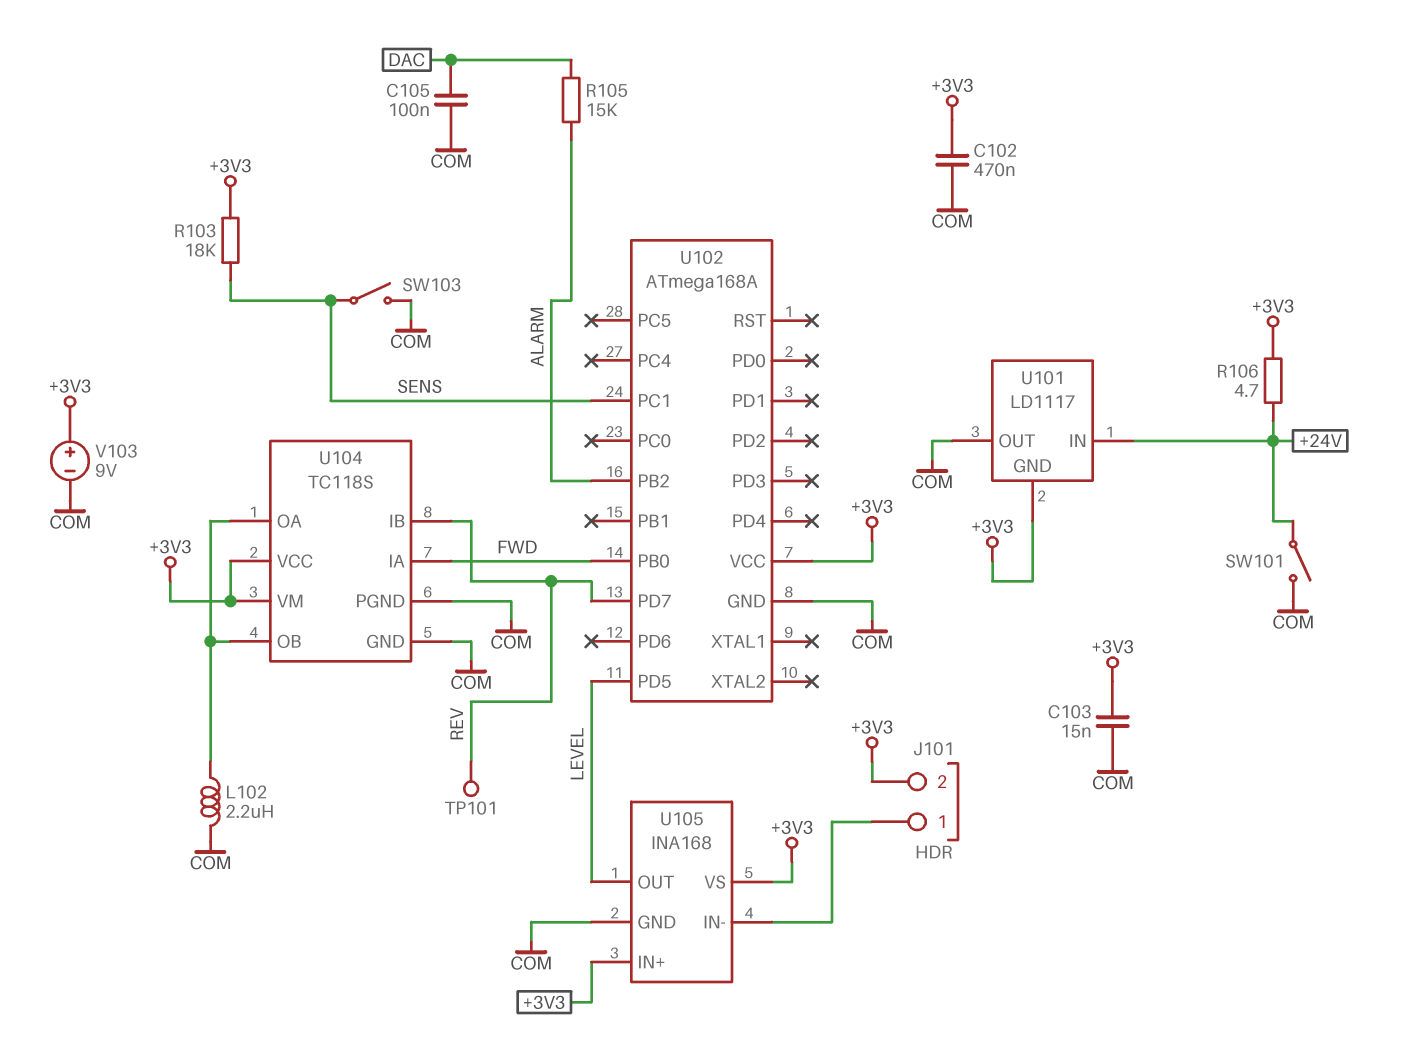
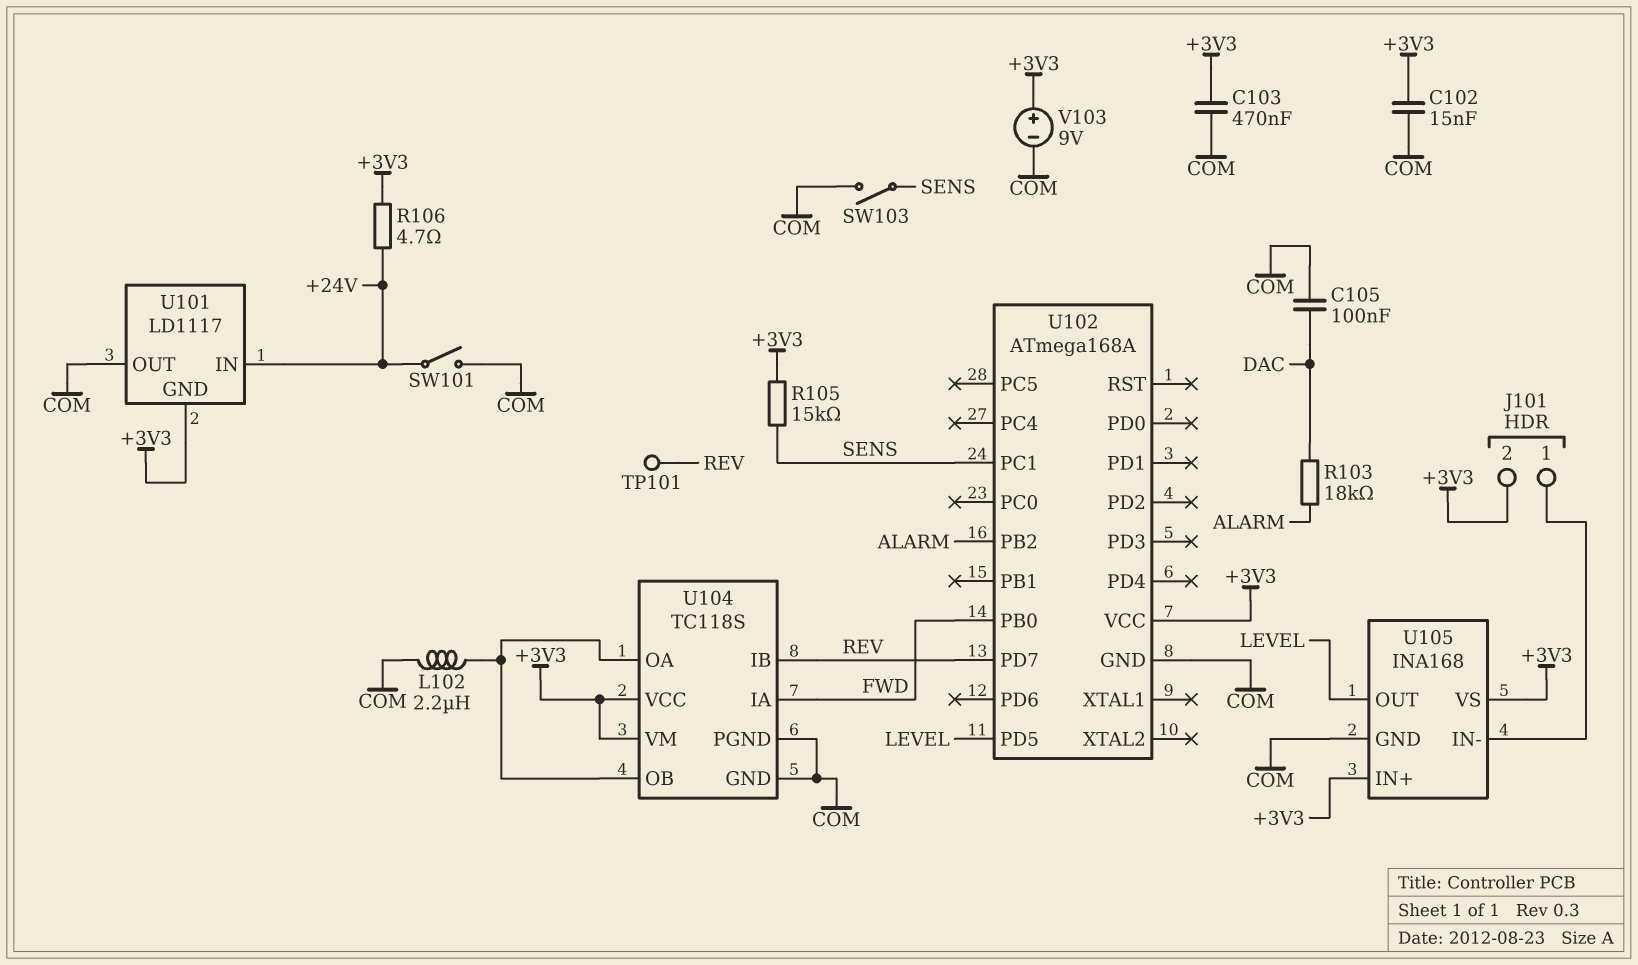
C102: 470nF (+3V3, COM) -> 15nF (+3V3, COM)
C103: 15nF (+3V3, COM) -> 470nF (+3V3, COM)
R103: 18k (+3V3, SENS) -> 18k (ALARM, DAC)
R105: 15k (ALARM, DAC) -> 15k (+3V3, SENS)

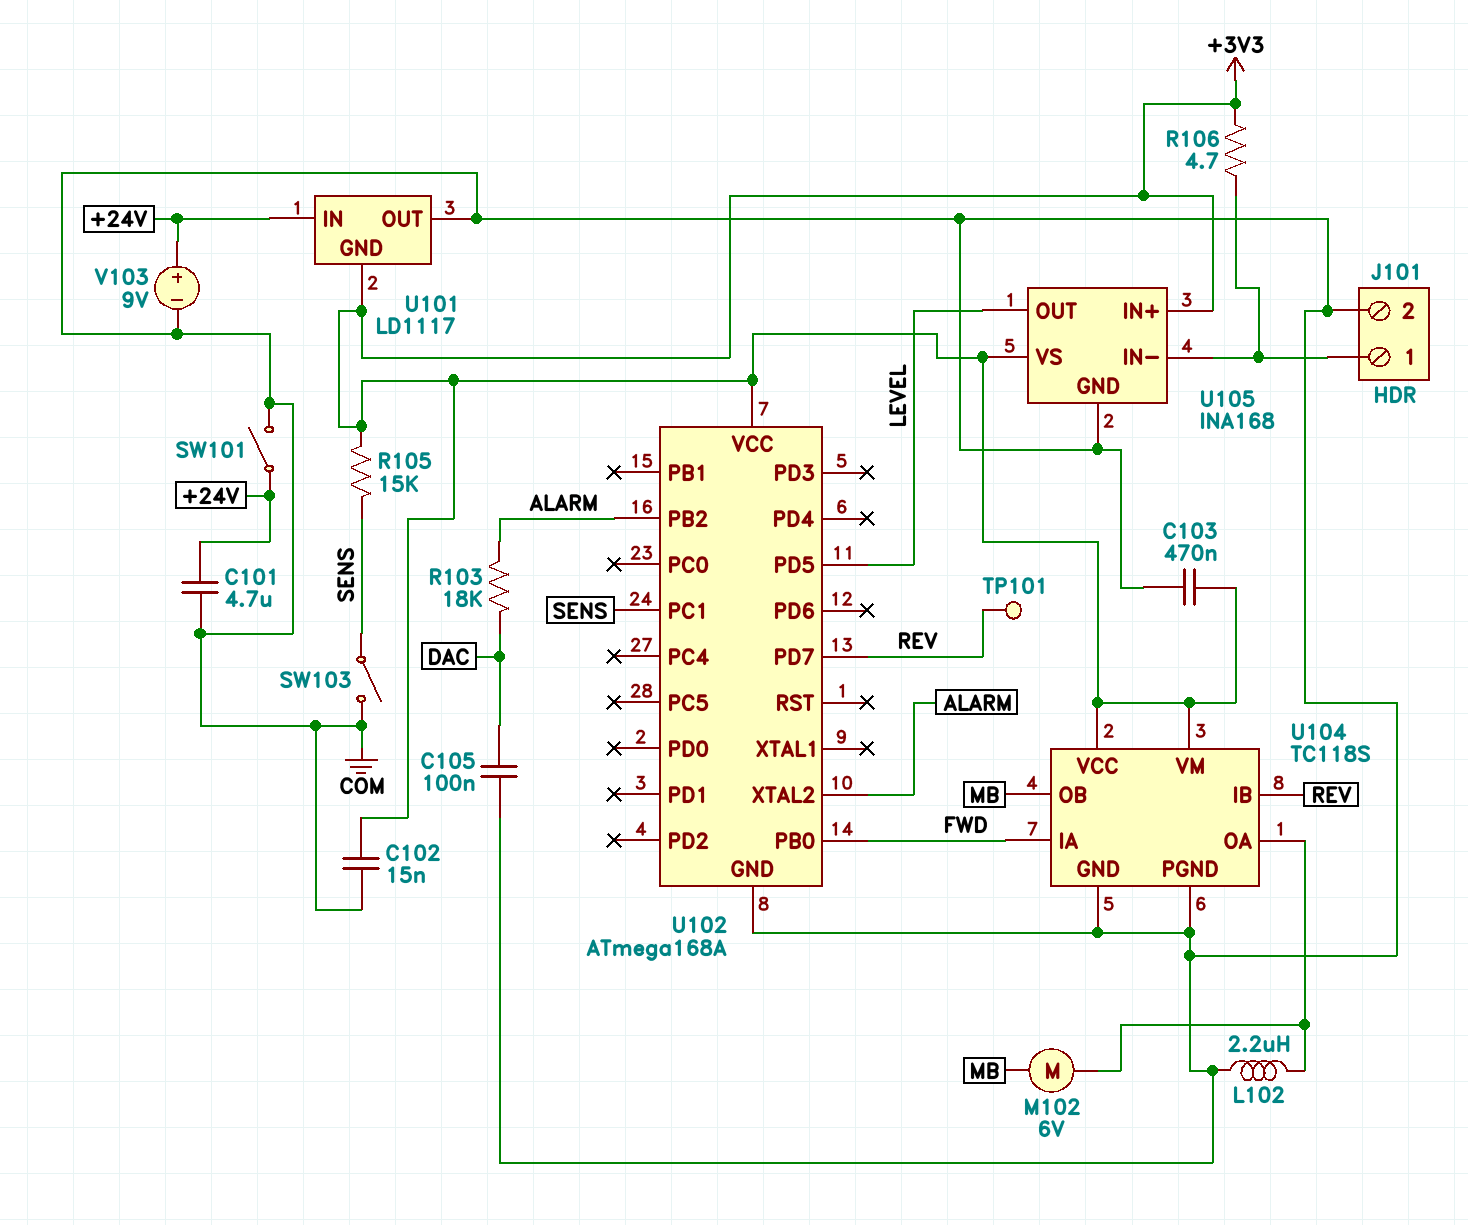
C101: none -> 4.7uF (+24V, COM)
J101 pin 2: +3V3 -> COM
M102: none -> motor 6V (MB, U104/OA)
R106: 4.7 (+3V3, +24V) -> 4.7 (+3V3, J101/1)
U102 pin XTAL2: none -> ALARM
U104 pin OB: U104/OA -> MB
V103: 9V (plus +3V3, minus COM) -> 9V (plus +24V, minus COM)

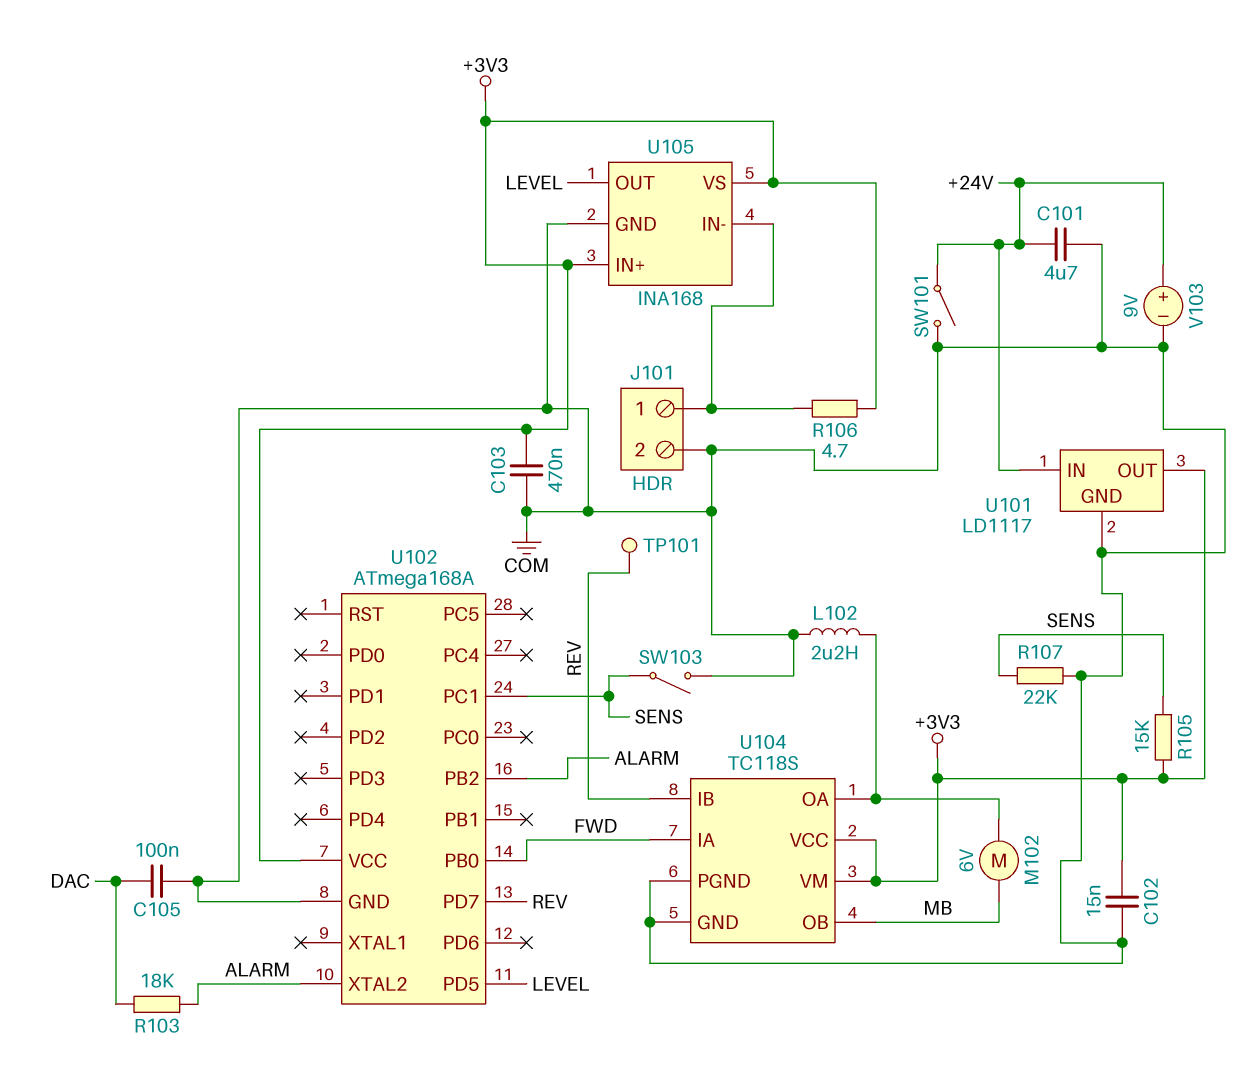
R107: none -> 22k (COM, SENS)
U101 pin GND: +3V3 -> COM
U101 pin OUT: COM -> +3V3

